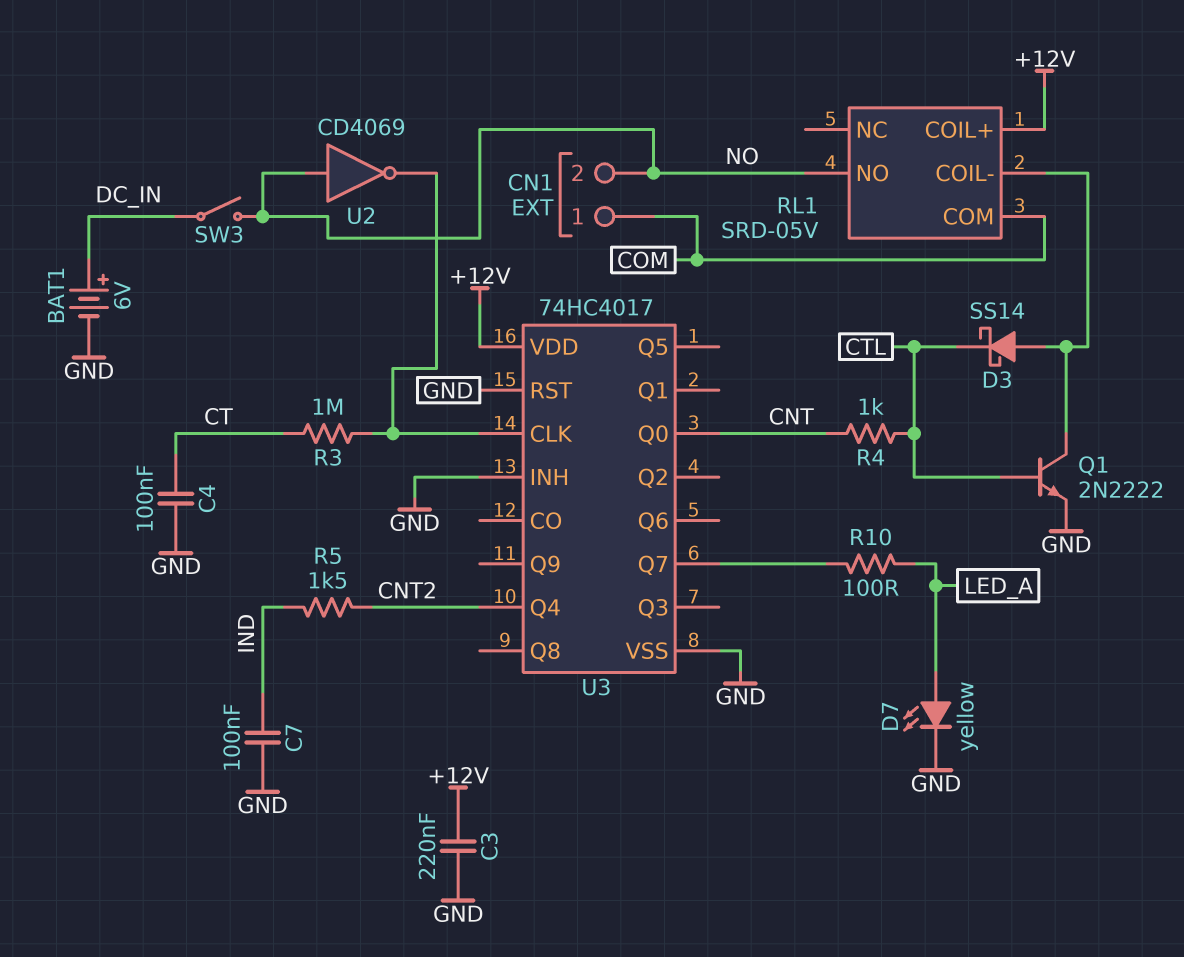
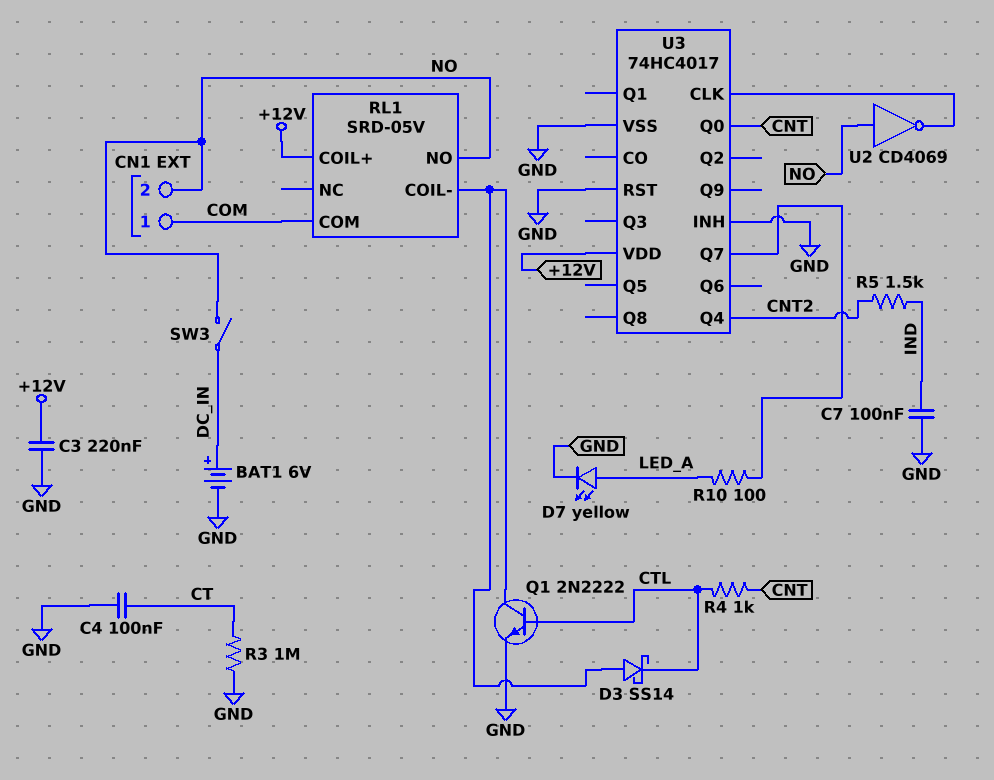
R3: 1M (CT, U3/CLK) -> 1M (CT, GND)

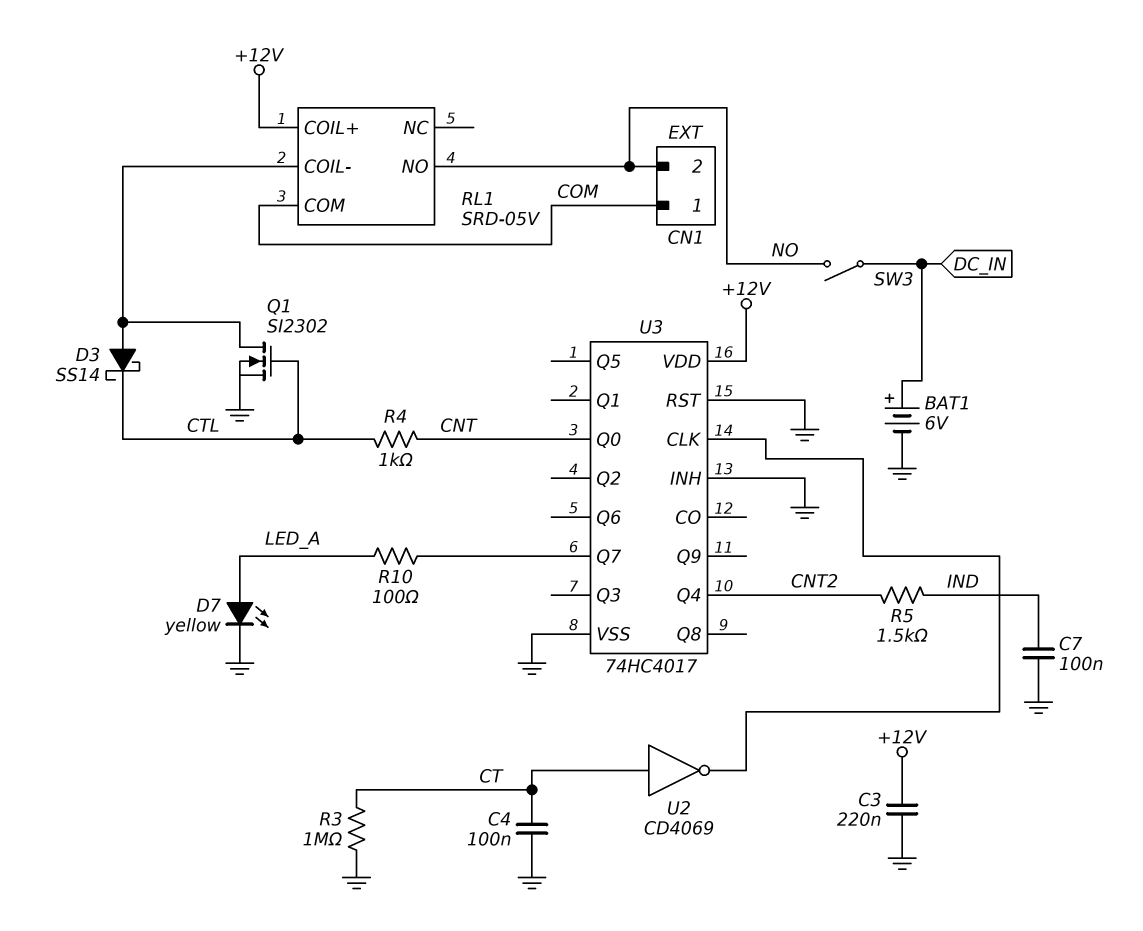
Q1: NPN 2N2222 (B CTL, C RL1/COIL-, E GND) -> NMOS SI2302 (G CTL, D RL1/COIL-, S GND)
U2: NOT CD4069 (in NO, out U3/CLK) -> NOT CD4069 (in CT, out U3/CLK)

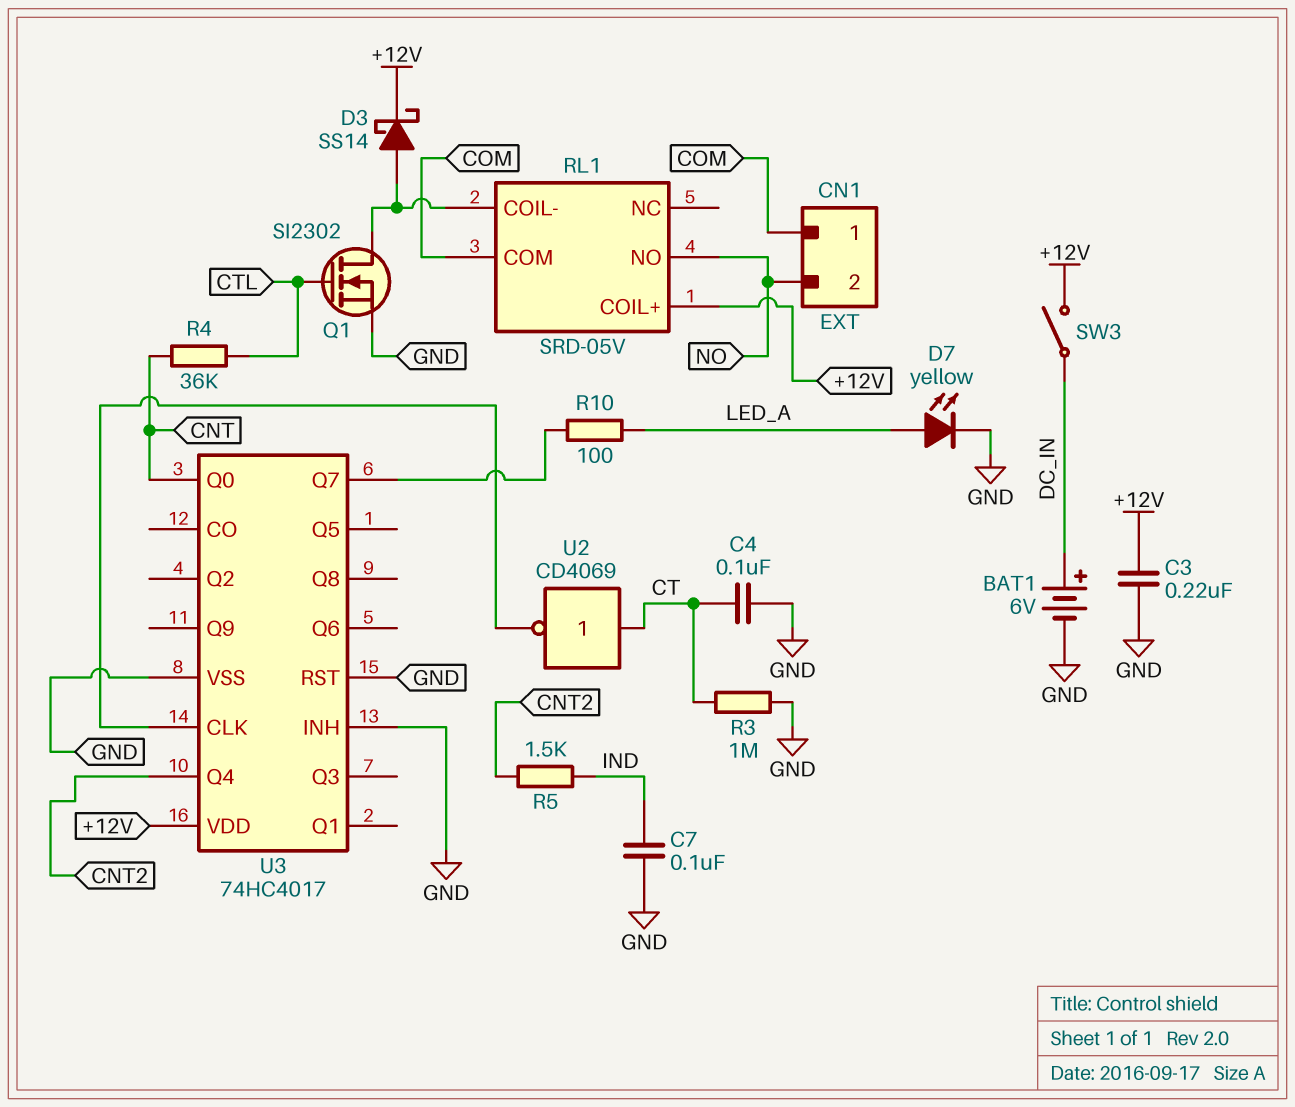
D3: schottky SS14 (A RL1/COIL-, K CTL) -> schottky SS14 (A RL1/COIL-, K +12V)
R4: 1k (CNT, CTL) -> 36k (CNT, CTL)
SW3: switch (DC_IN, NO) -> switch (+12V, DC_IN)

